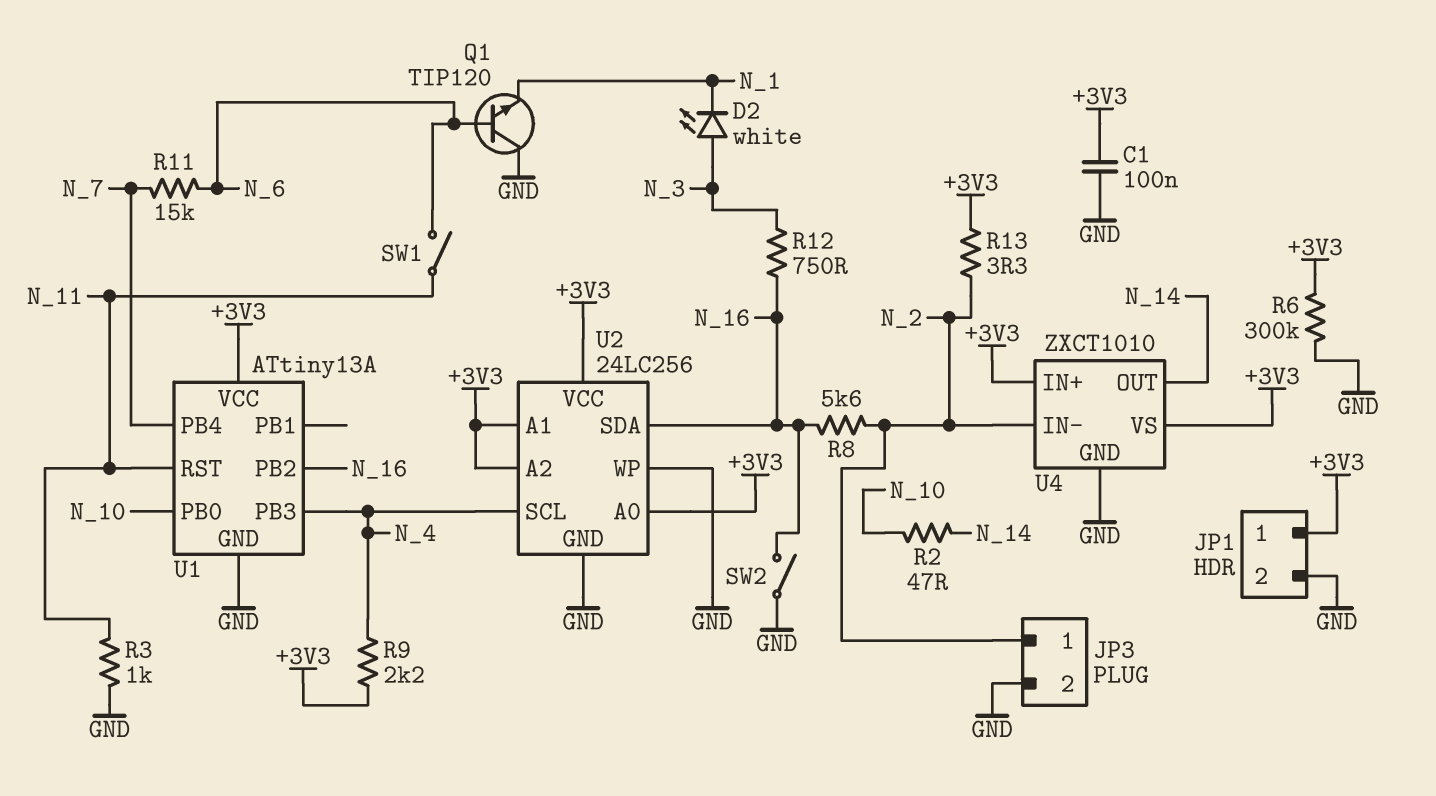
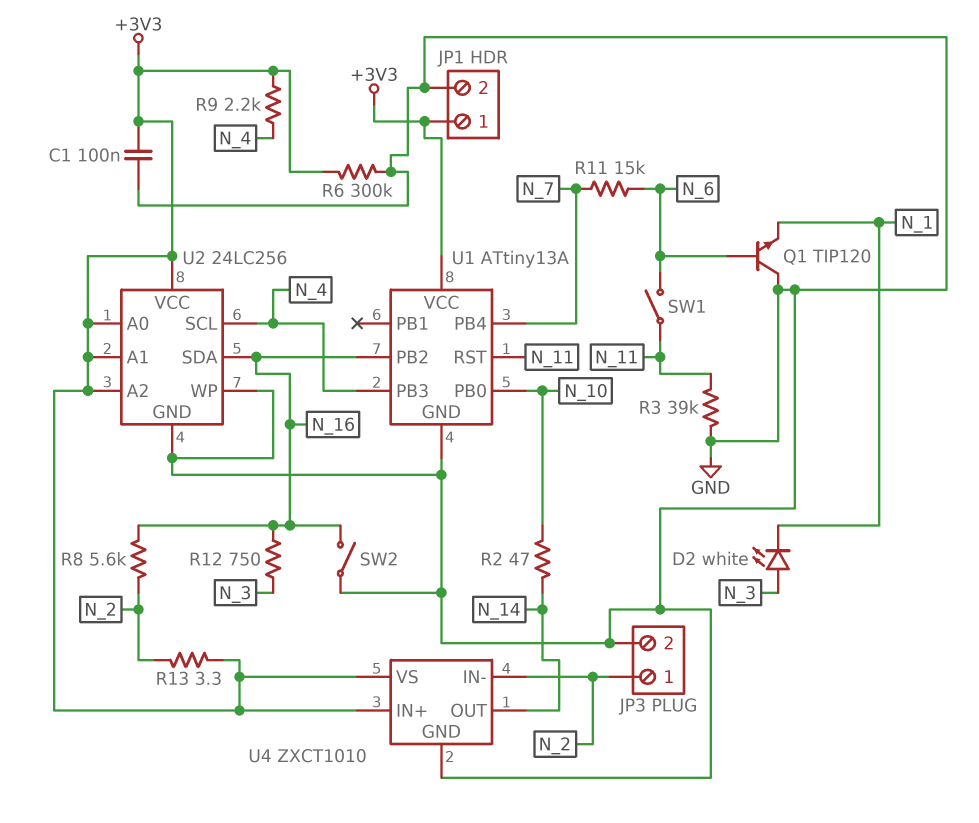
R3: 1k (GND, N_11) -> 39k (GND, N_11)

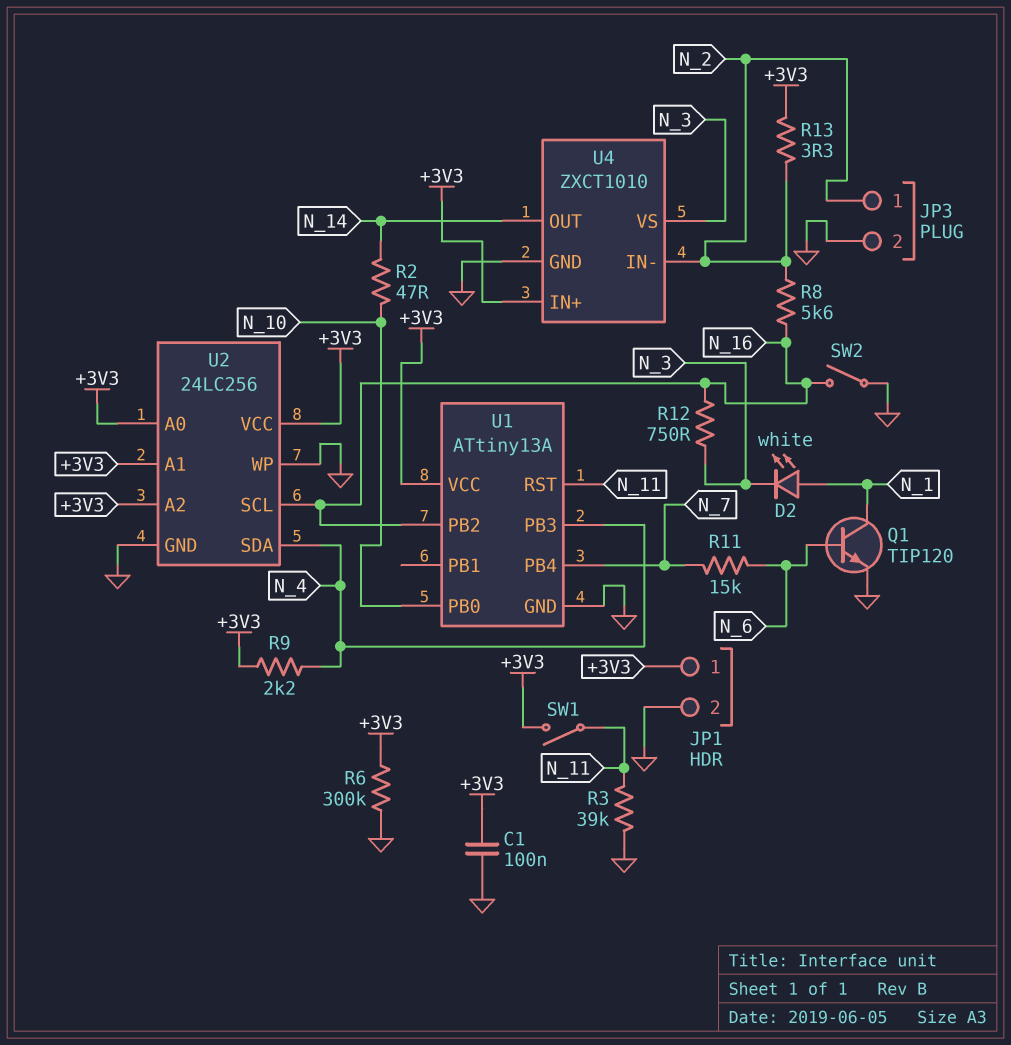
D2: LED white (A N_3, K N_1) -> LED white (A N_1, K N_3)
Q1: NPN TIP120 (B N_6, C GND, E N_1) -> NPN TIP120 (B N_6, C N_1, E GND)
SW1: switch (N_6, N_11) -> switch (+3V3, N_11)
U2 pin SCL: N_4 -> N_16
U2 pin SDA: N_16 -> N_4
U4 pin VS: +3V3 -> N_3

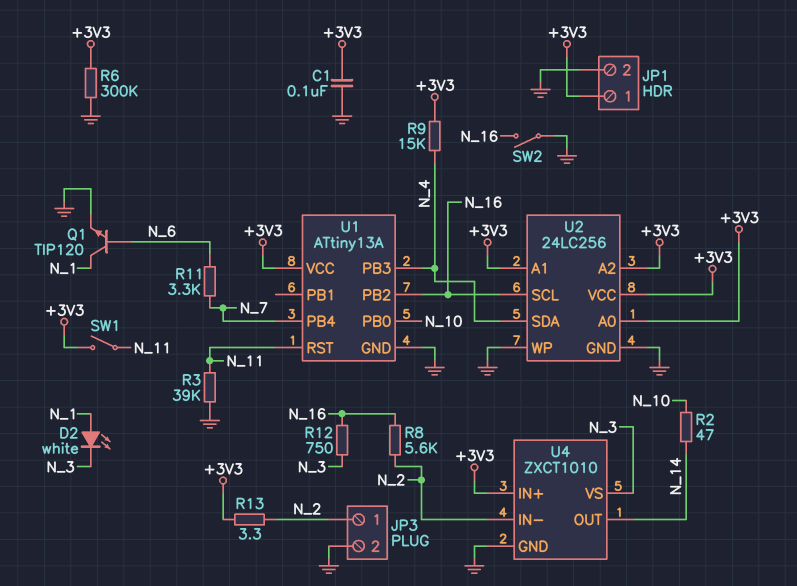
R9: 2.2k (+3V3, N_4) -> 15k (+3V3, N_4)
R11: 15k (N_6, N_7) -> 3.3k (N_6, N_7)

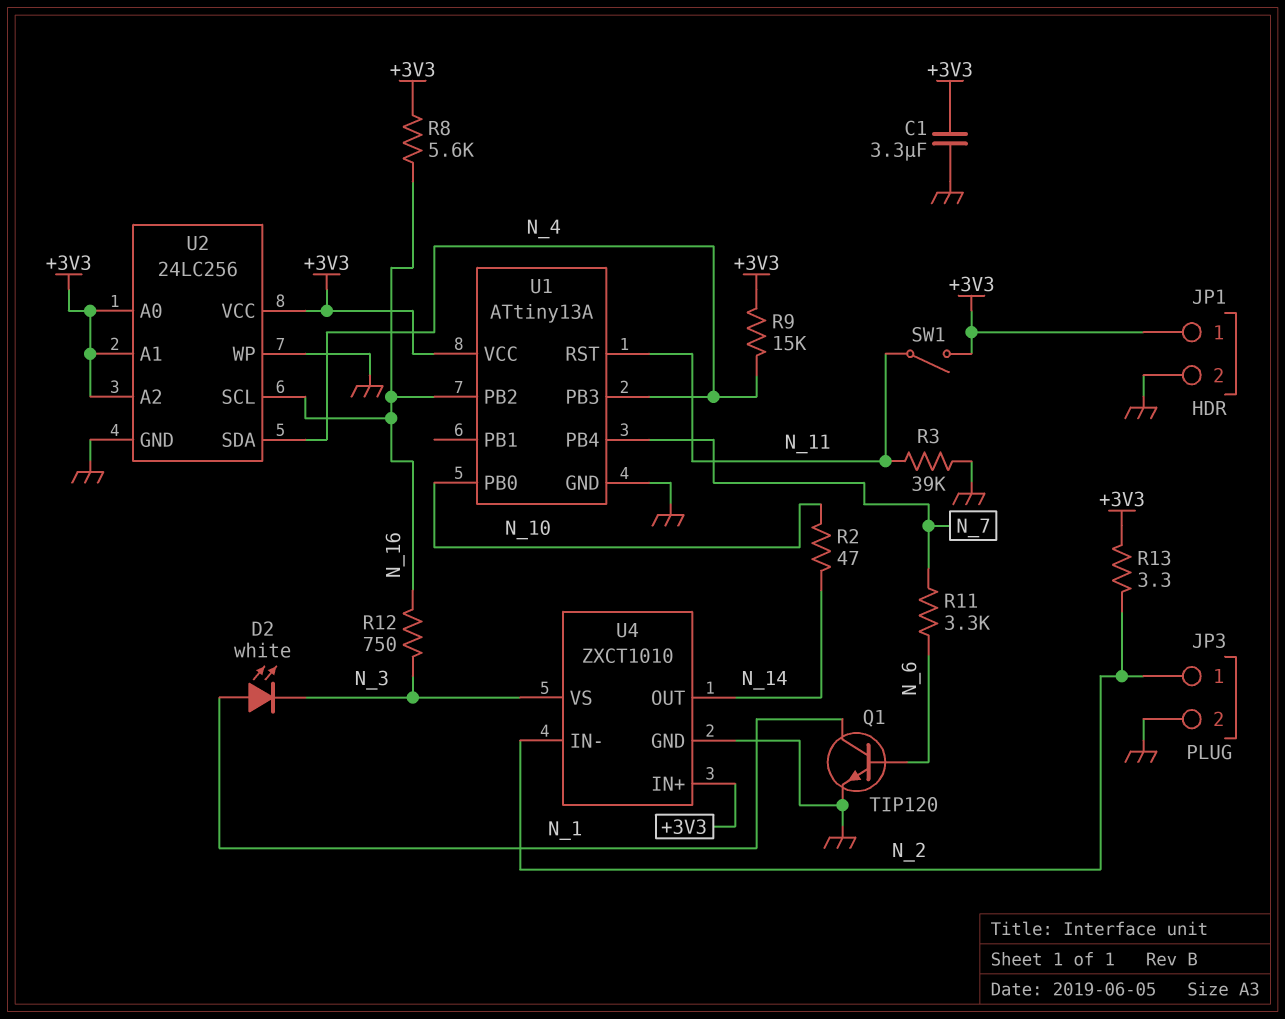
C1: 100nF (+3V3, GND) -> 3.3uF (+3V3, GND)
R6: 300k (+3V3, GND) -> none
R8: 5.6k (N_2, N_16) -> 5.6k (+3V3, N_16)
SW2: switch (GND, N_16) -> none

